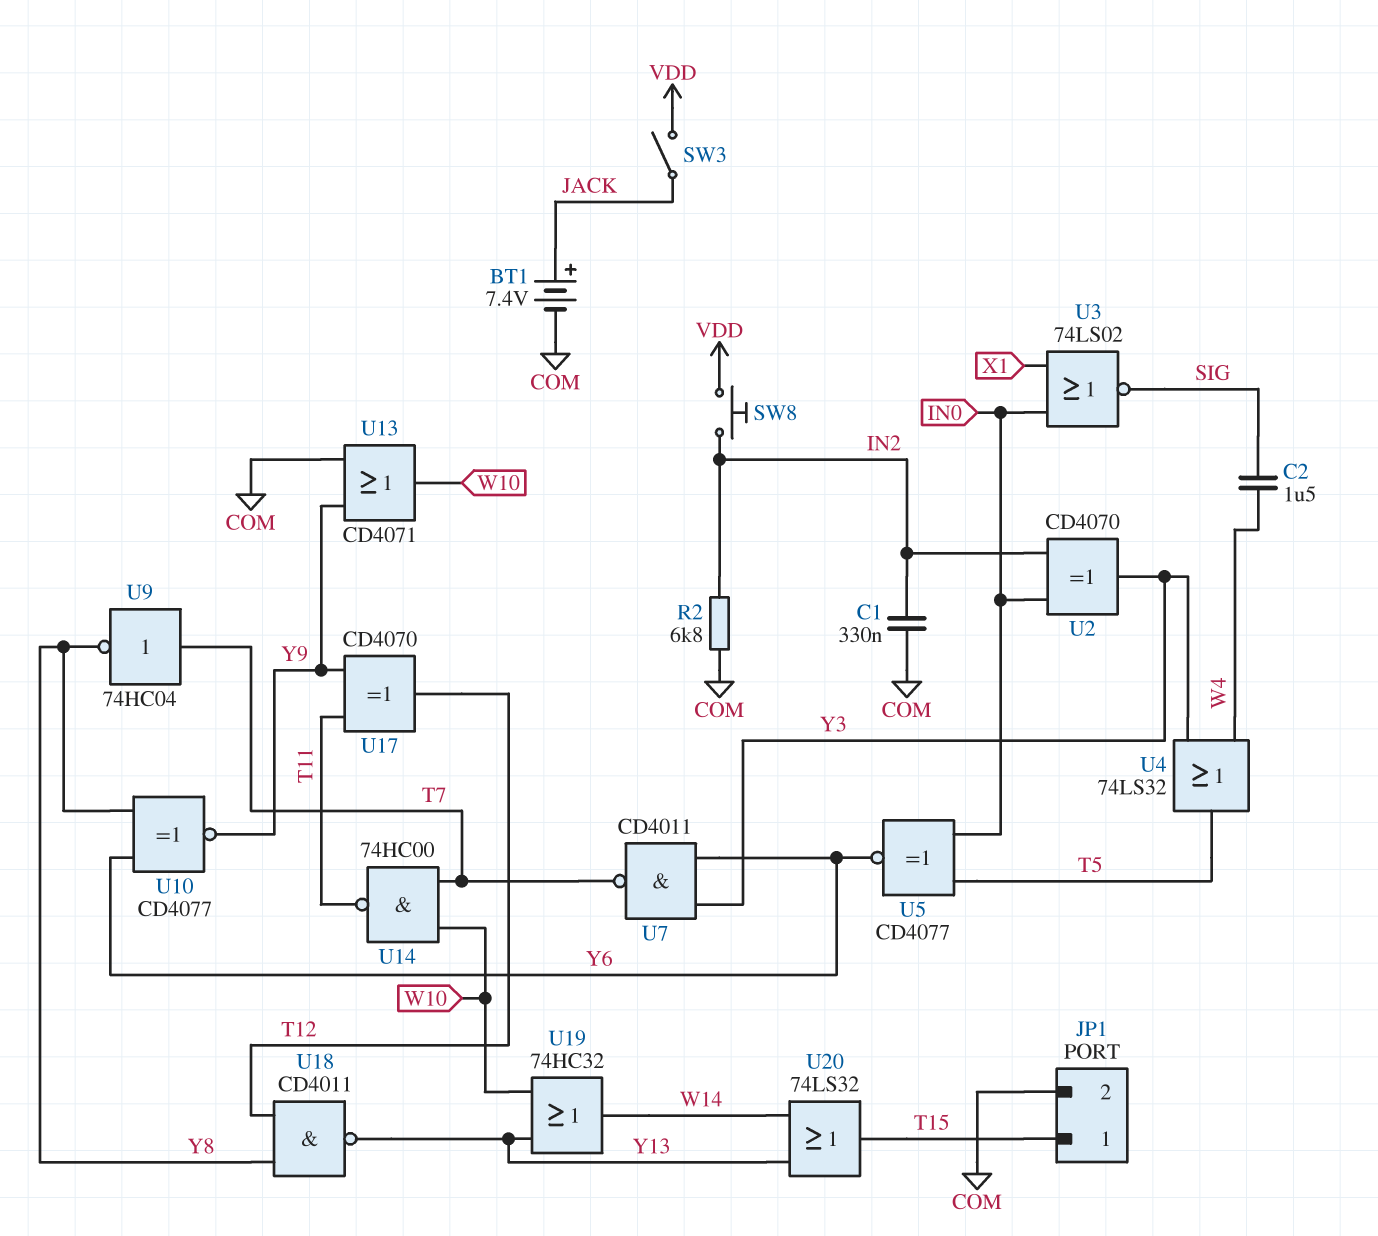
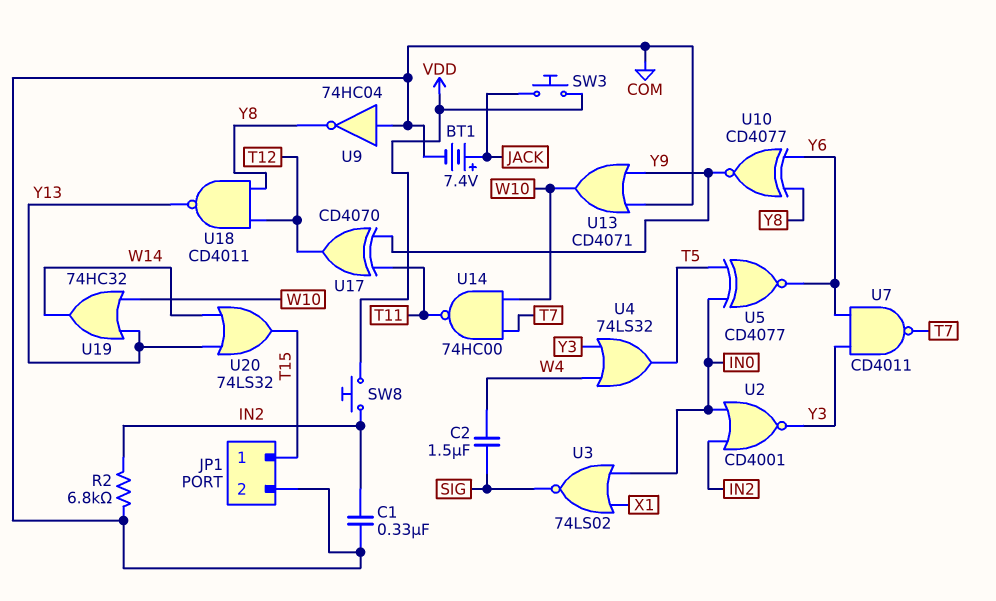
SW3: switch (JACK, VDD) -> button (JACK, VDD)
U2: XOR CD4070 (in IN0, in IN2, out Y3) -> NOR CD4001 (in IN0, in IN2, out Y3)
U9: NOT 74HC04 (in T7, out Y8) -> NOT 74HC04 (in COM, out Y8)

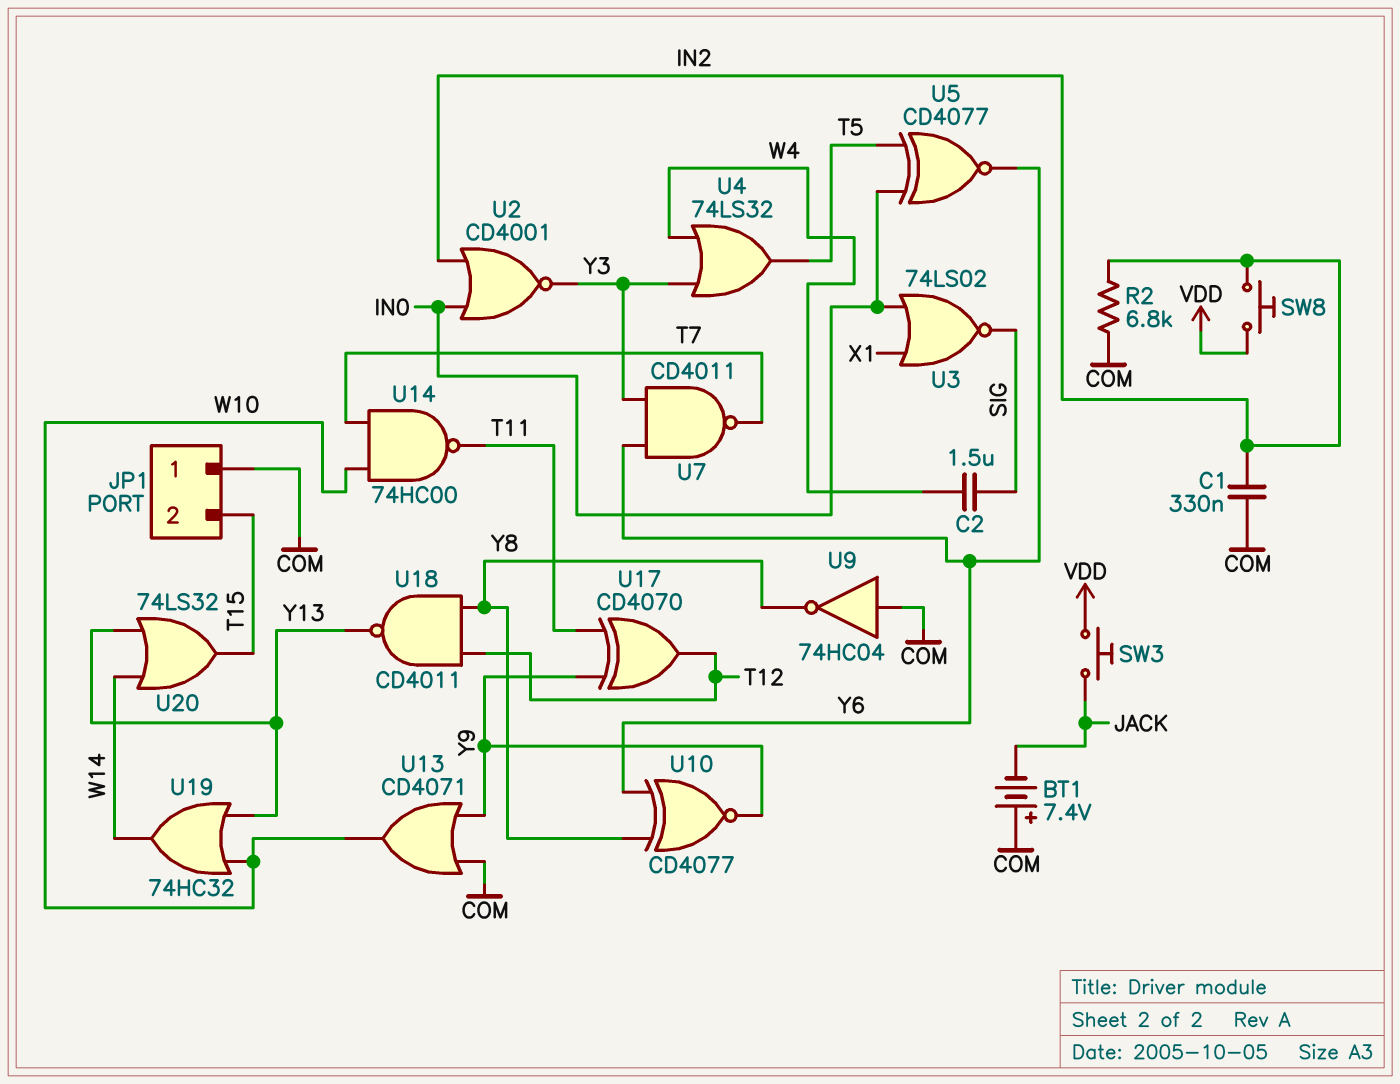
BT1: 7.4V (plus JACK, minus COM) -> 7.4V (plus COM, minus JACK)
JP1 pin 1: T15 -> COM
JP1 pin 2: COM -> T15

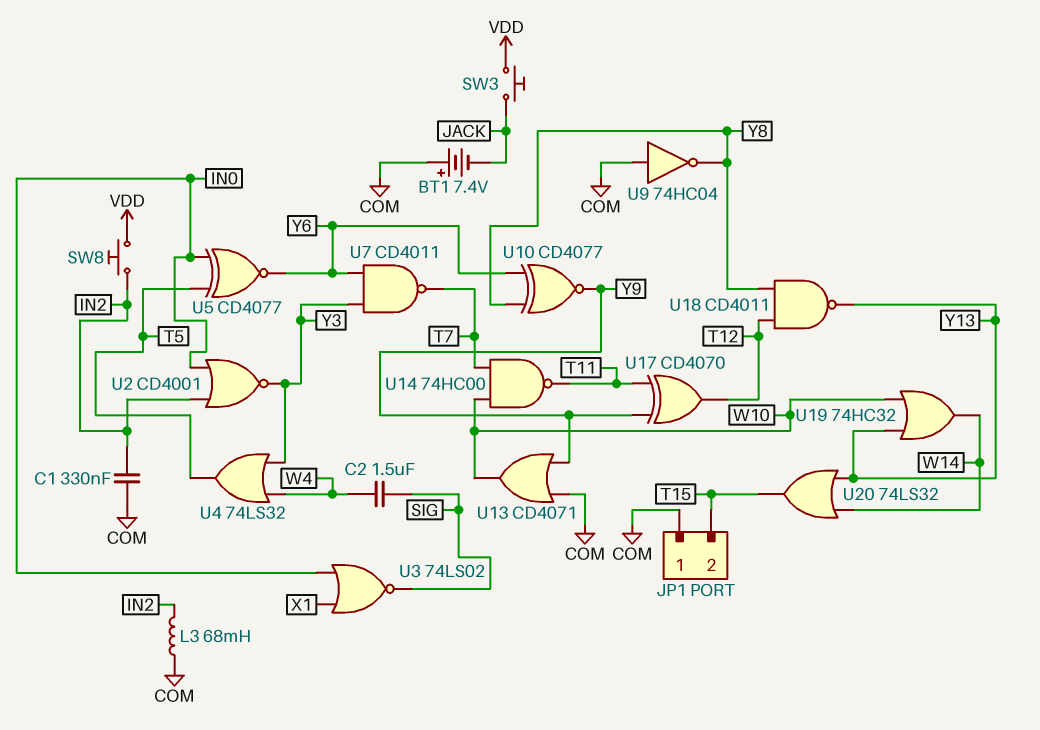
L3: none -> 68mH (COM, IN2)
R2: 6.8k (COM, IN2) -> none

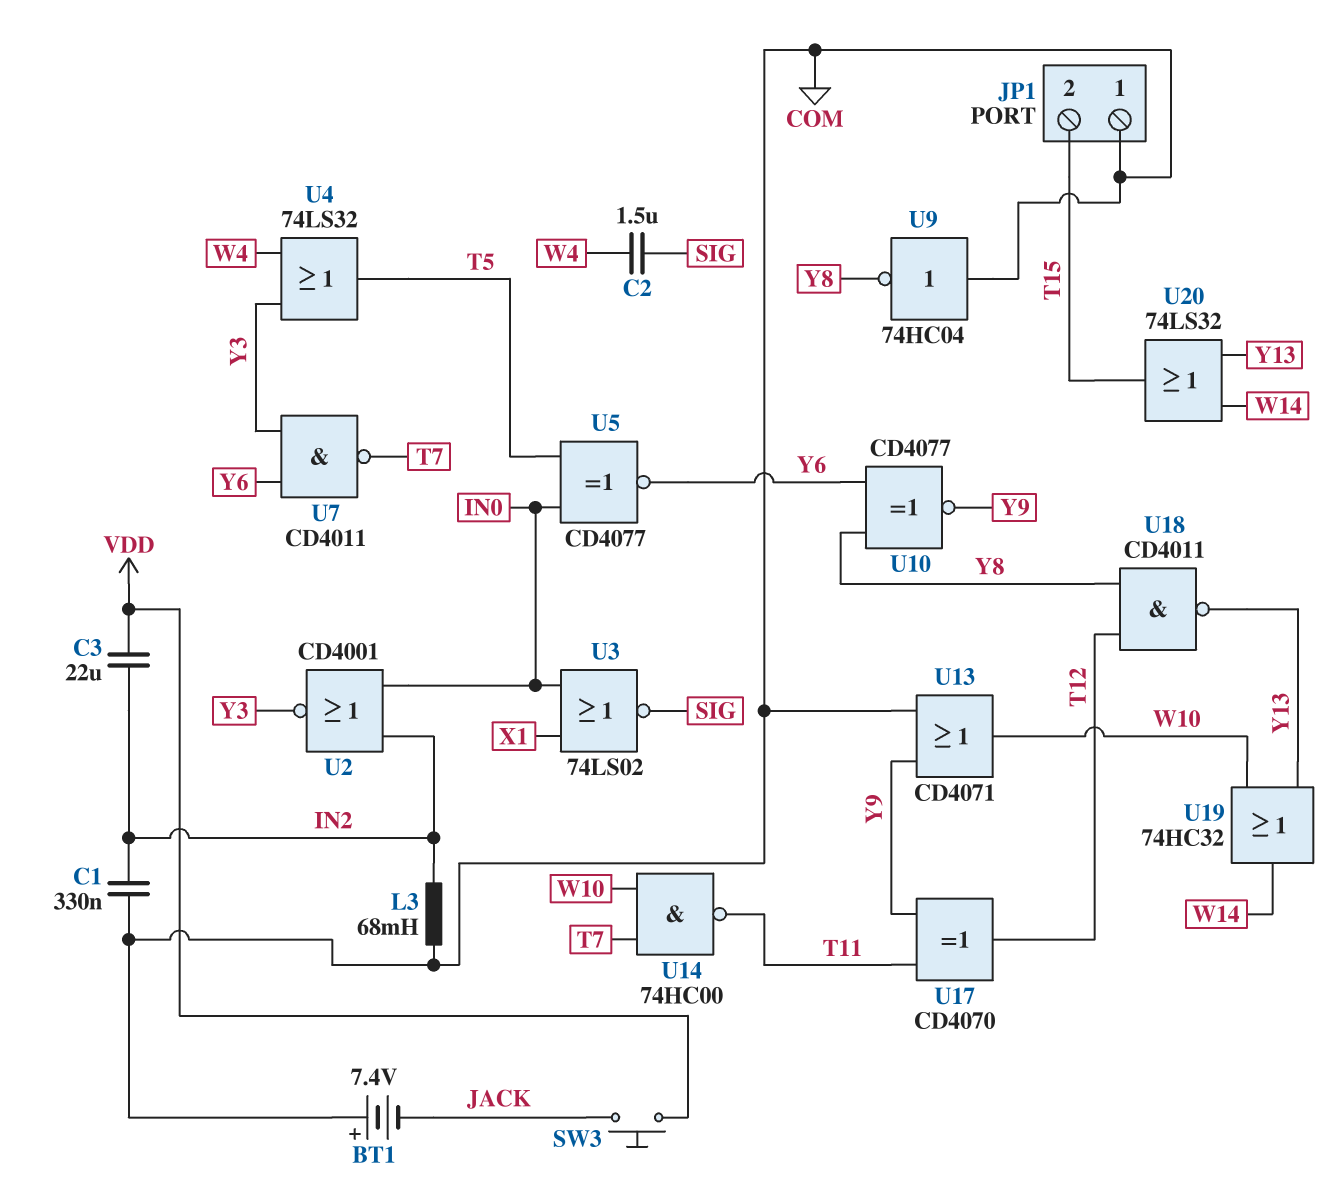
C3: none -> 22uF (IN2, VDD)
SW8: button (IN2, VDD) -> none

